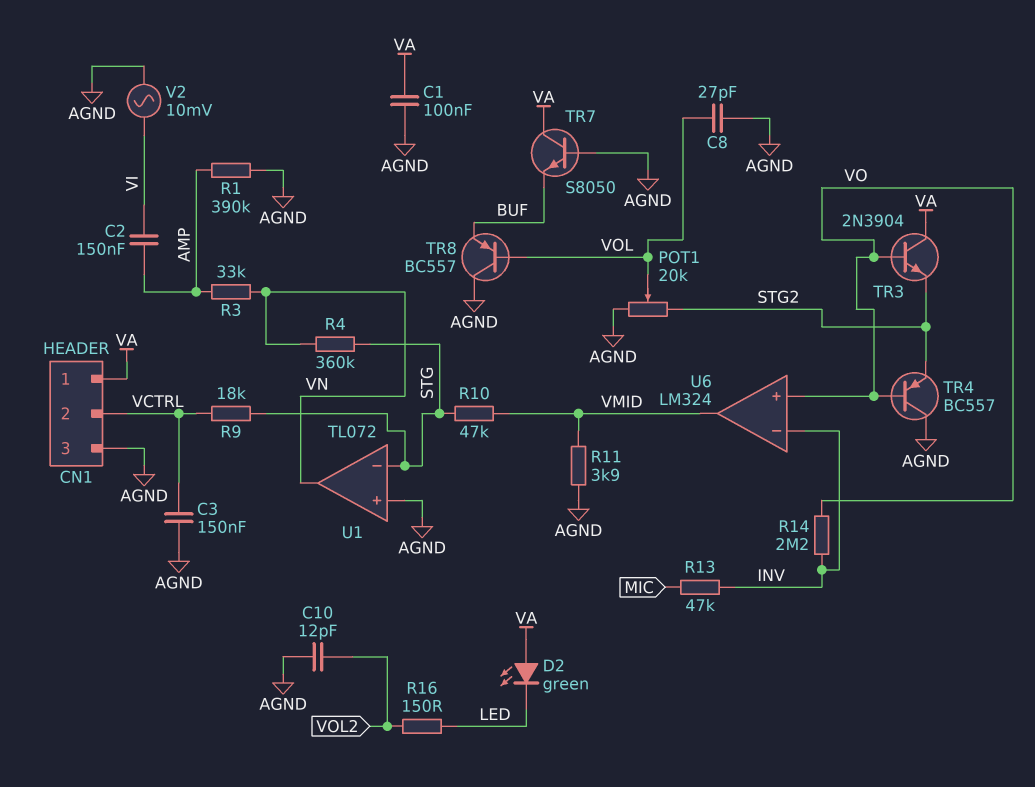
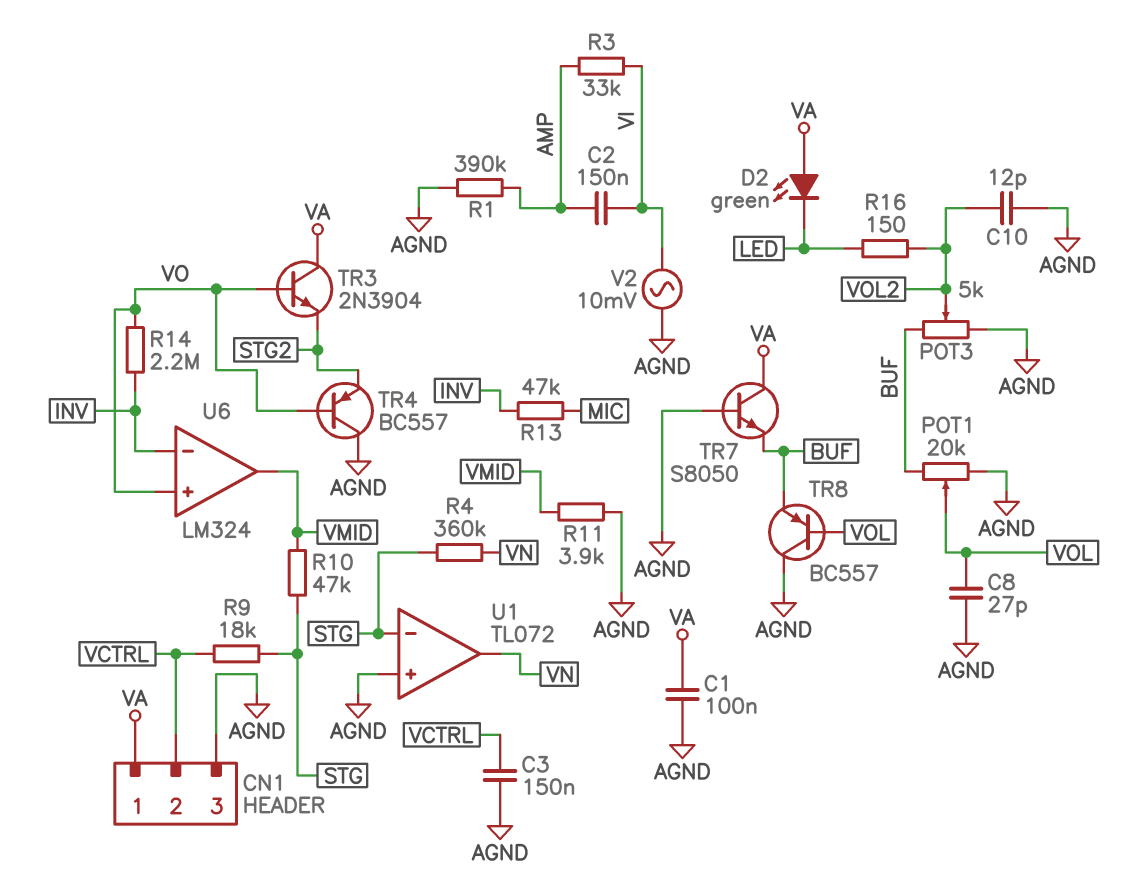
POT1: 20k (AGND, STG2, wiper VOL) -> 20k (AGND, BUF, wiper VOL)
POT3: none -> 5k (AGND, BUF, wiper VOL2)
R3: 33k (AMP, VN) -> 33k (AMP, VI)

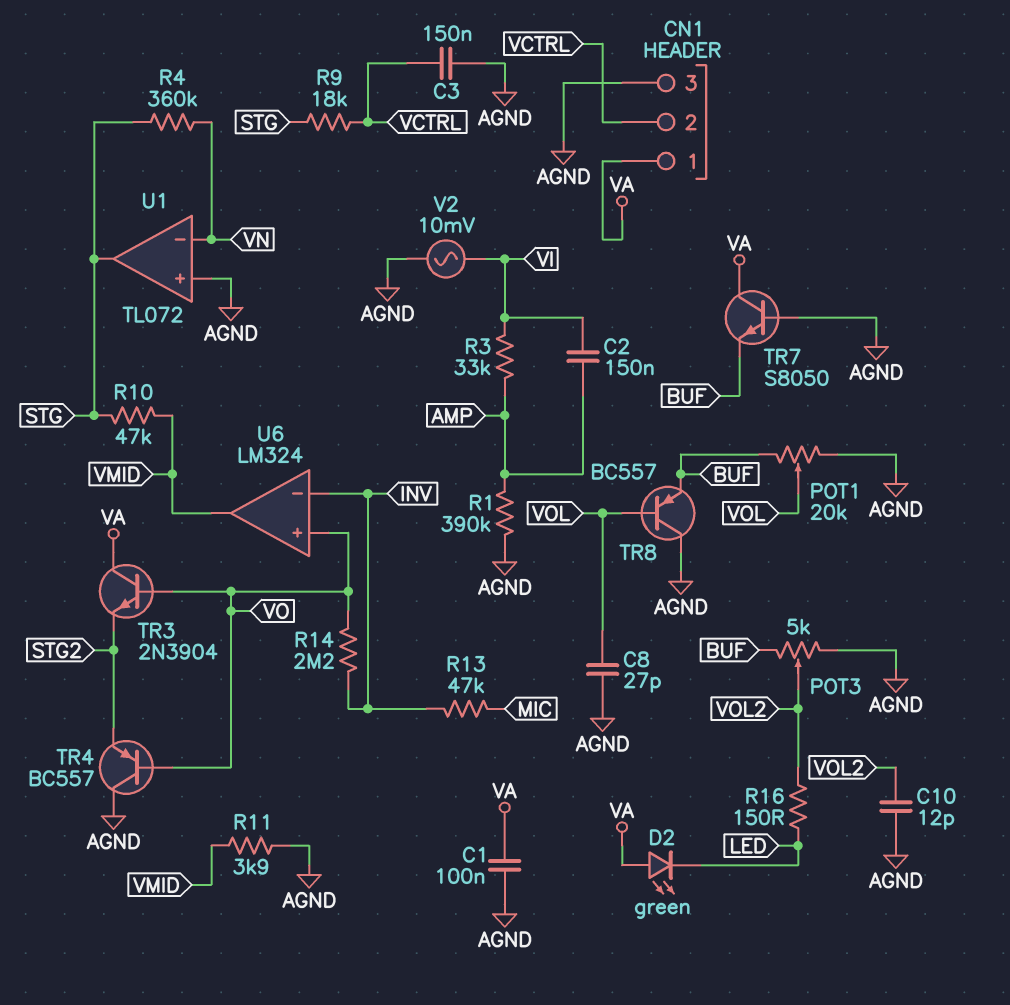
U1 pin in-: STG -> VN
U1 pin out: VN -> STG

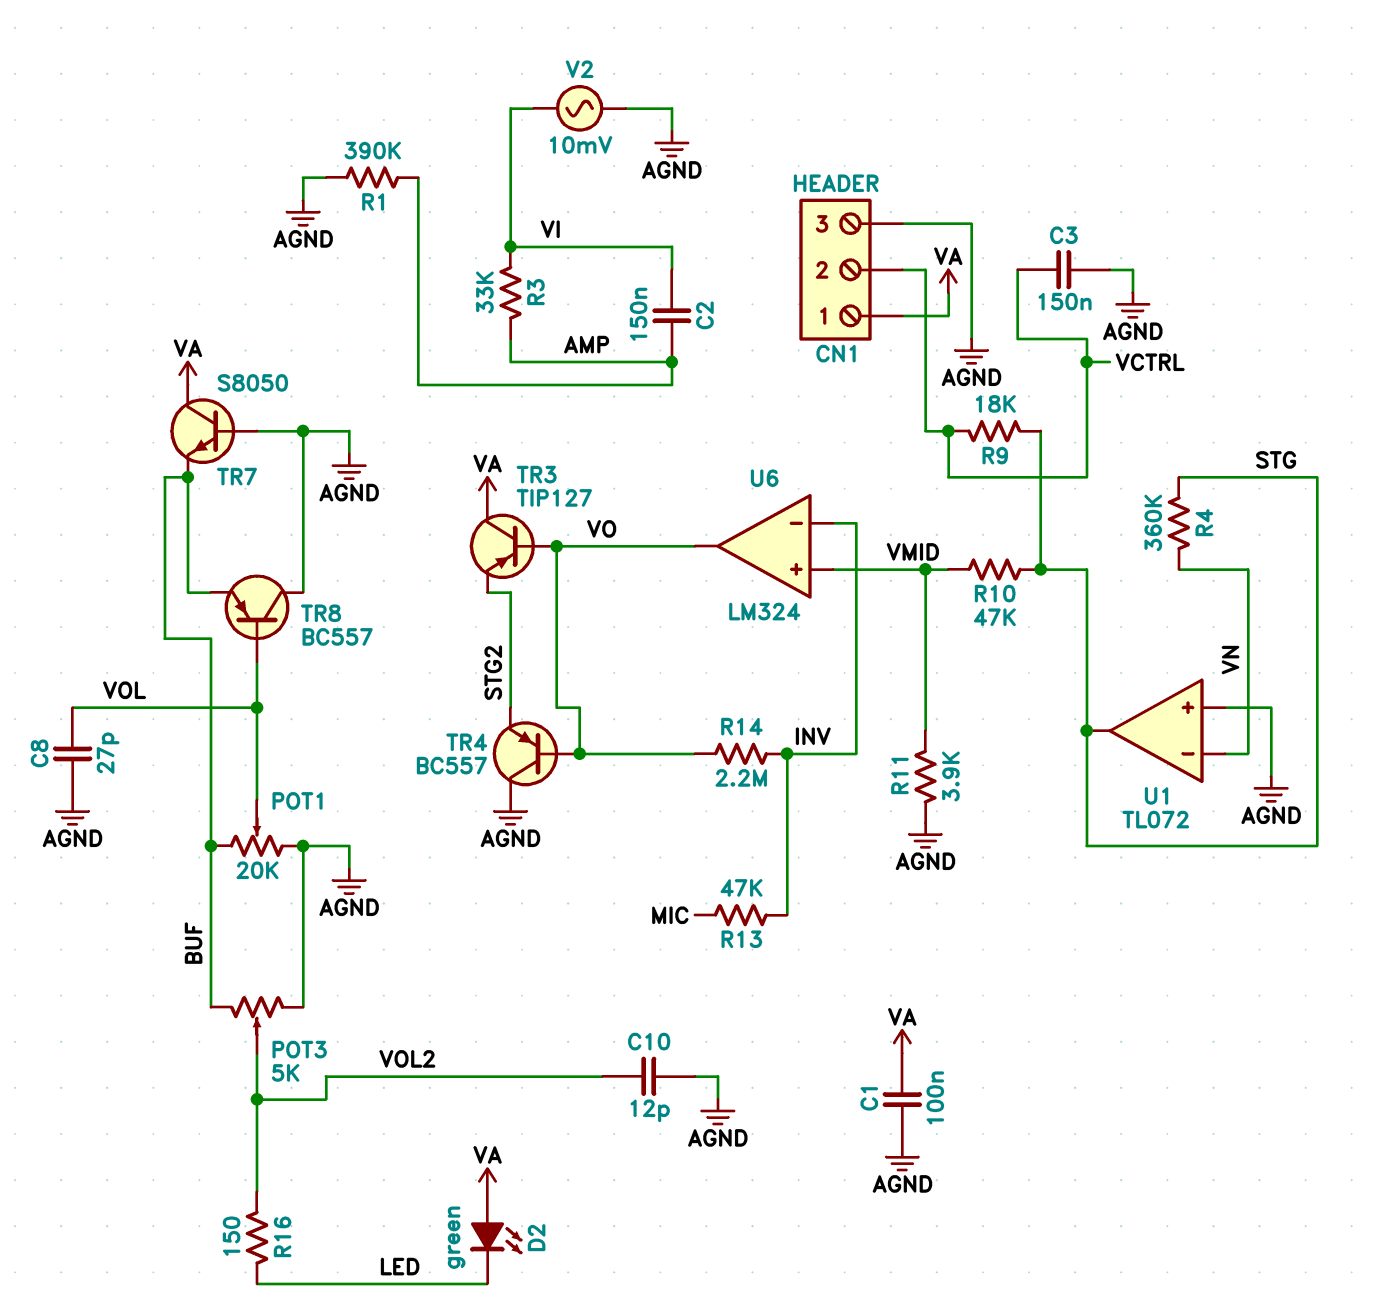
TR3: NPN 2N3904 (B VO, C VA, E STG2) -> PNP TIP127 (B VO, C VA, E STG2)
U6 pin in+: VO -> VMID
U6 pin out: VMID -> VO

